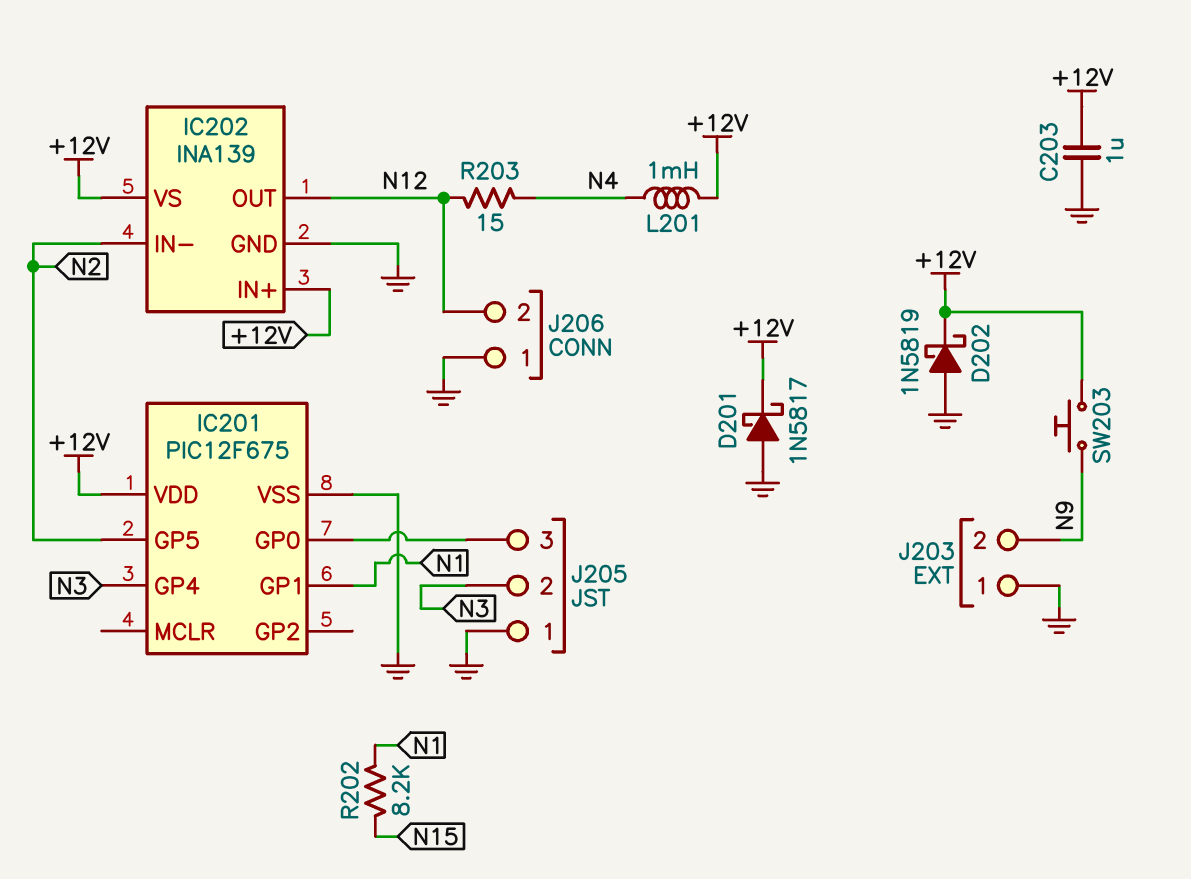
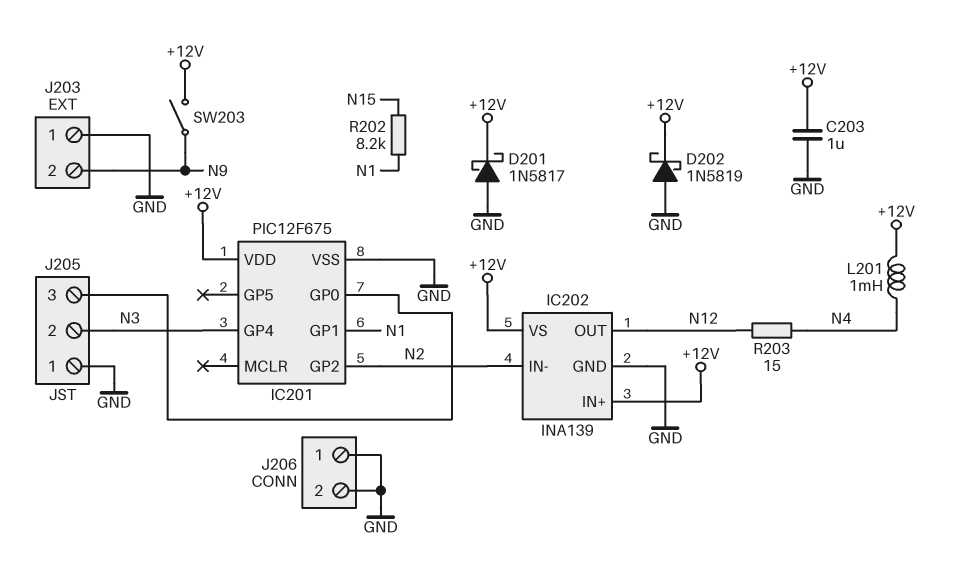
IC201 pin GP2: none -> N2
IC201 pin GP5: N2 -> none
J206 pin 2: N12 -> GND
SW203: button (+12V, N9) -> switch (+12V, N9)

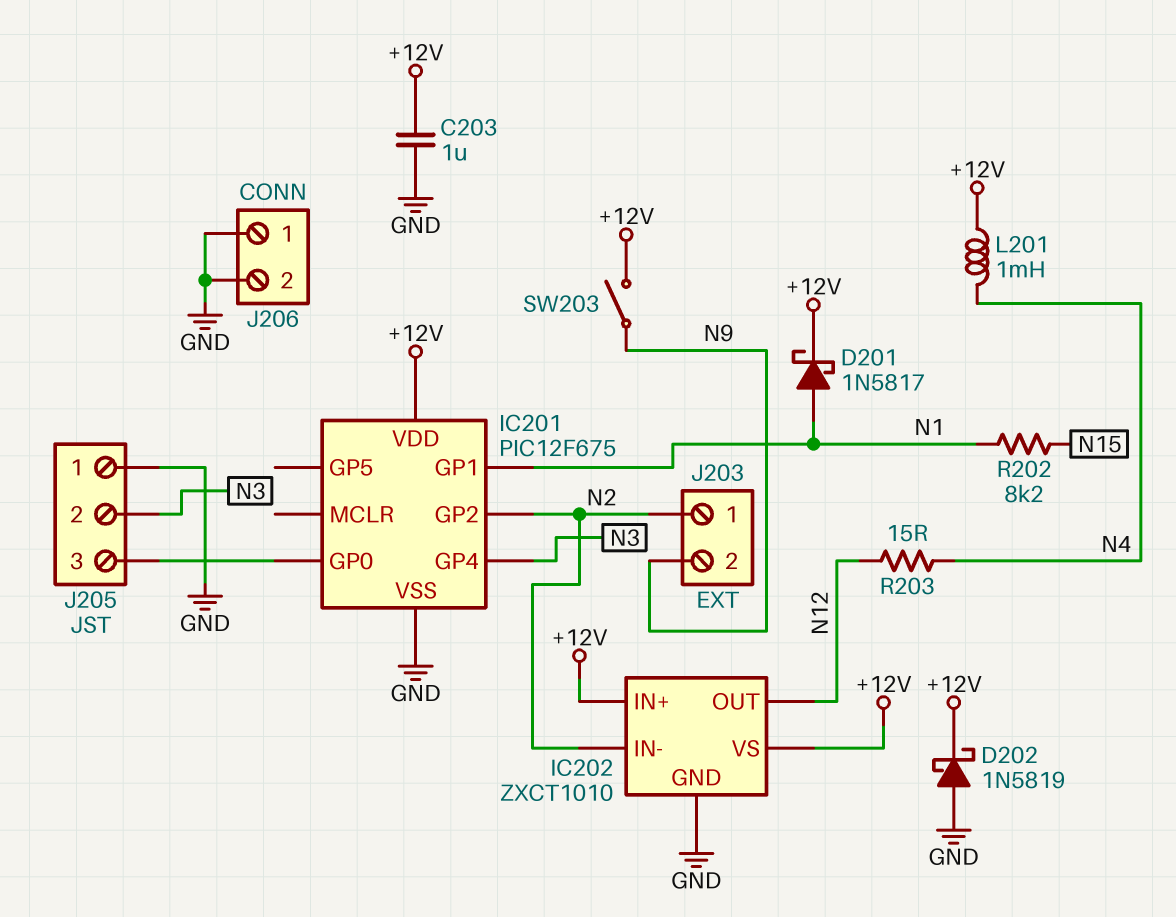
D201: schottky 1N5817 (A GND, K +12V) -> schottky 1N5817 (A N1, K +12V)
IC202: INA139 -> ZXCT1010
J203 pin 1: GND -> N2

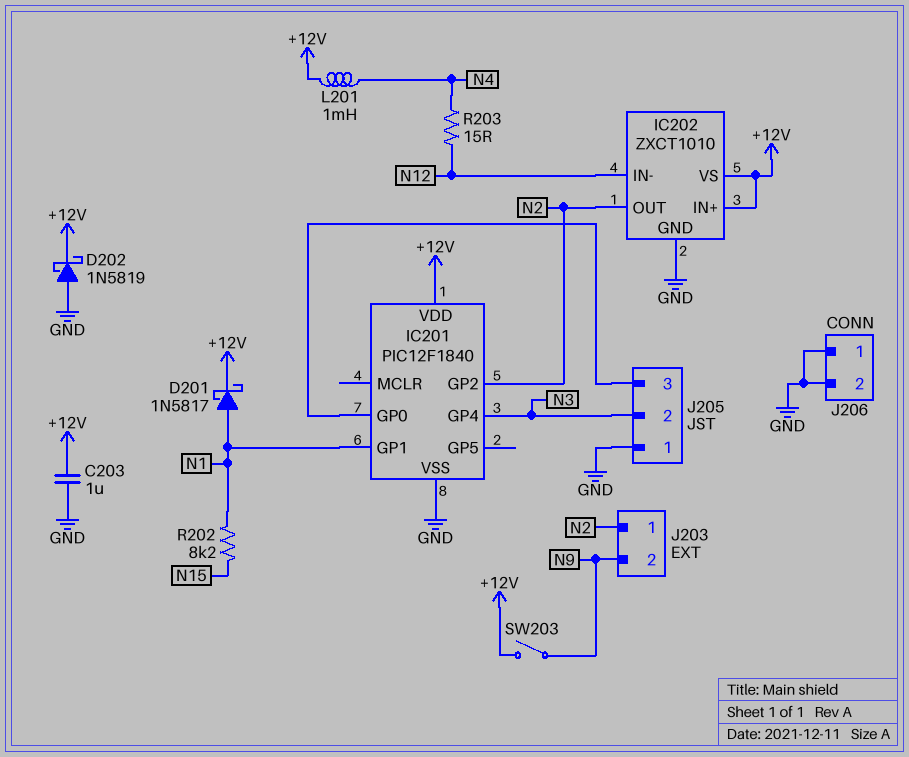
IC201: PIC12F675 -> PIC12F1840
IC202 pin IN-: N2 -> N12
IC202 pin OUT: N12 -> N2

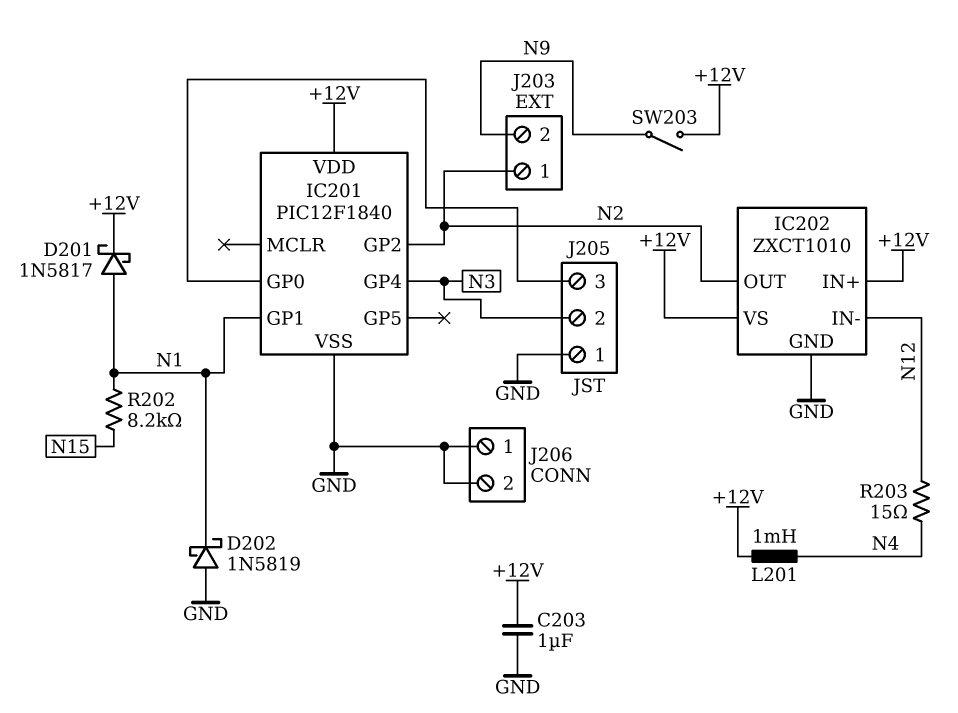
D202: schottky 1N5819 (A GND, K +12V) -> schottky 1N5819 (A GND, K N1)

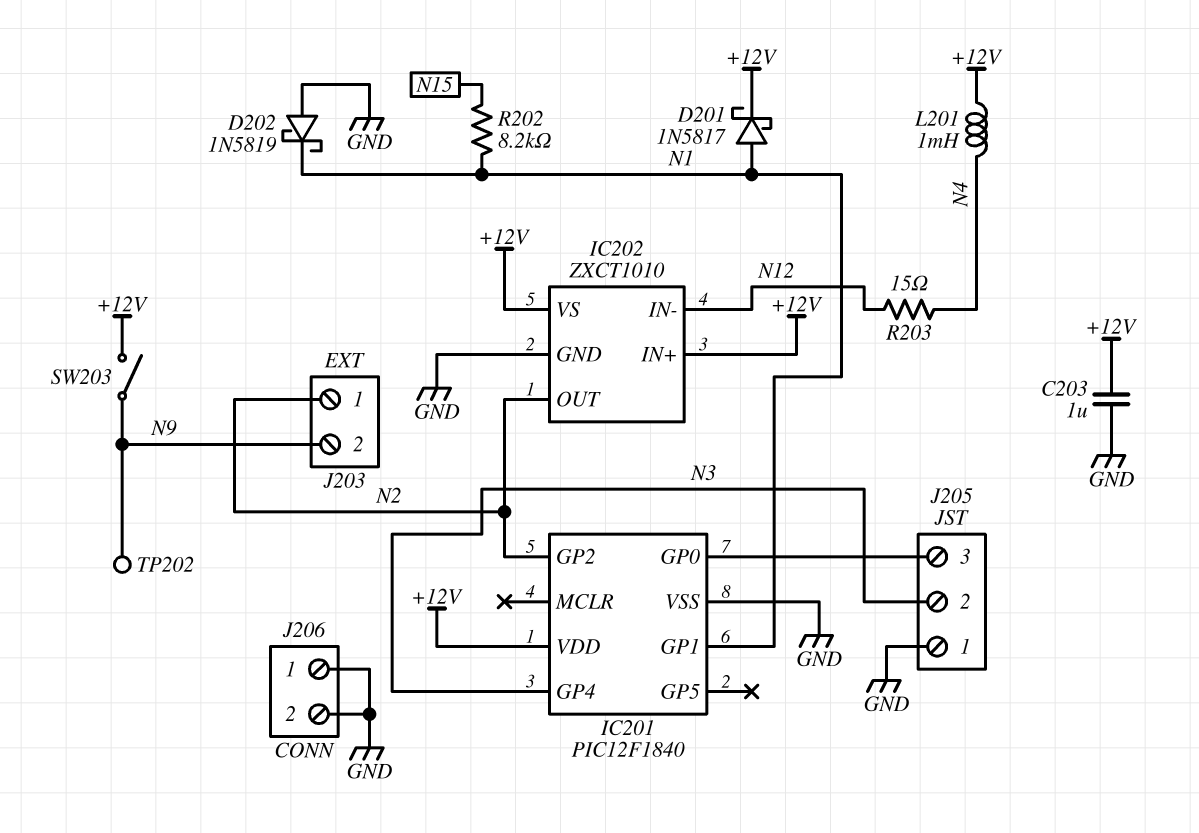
TP202: none -> test point (N9)

